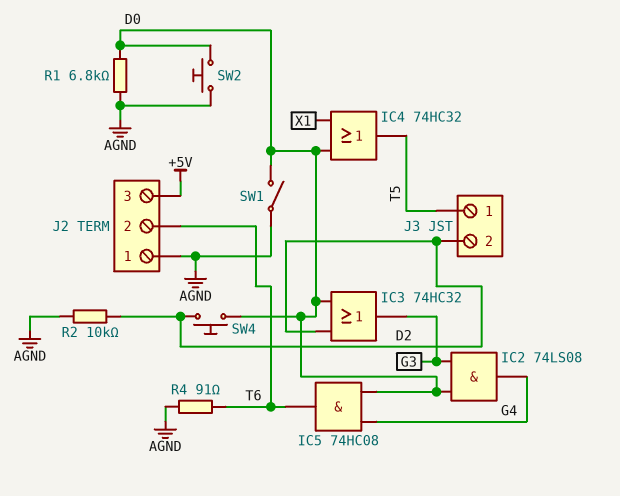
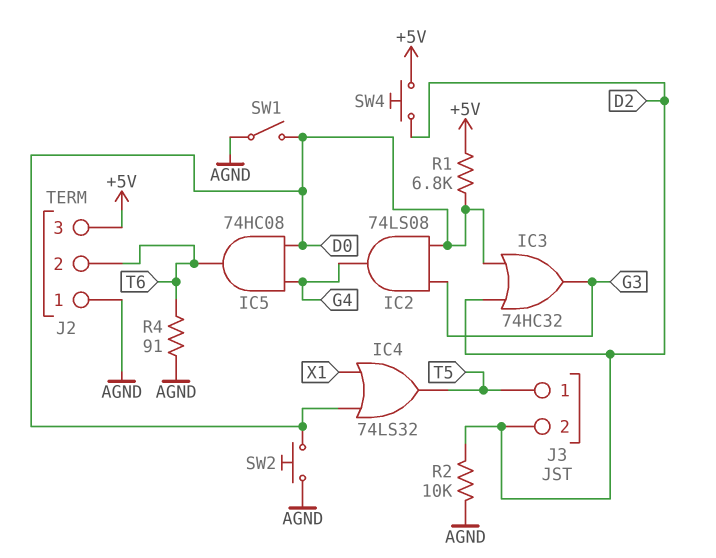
IC4: OR 74HC32 (in D0, in X1, out T5) -> OR 74LS32 (in D0, in X1, out T5)
R1: 6.8k (AGND, D0) -> 6.8k (+5V, D0)
SW4: button (D0, D2) -> button (+5V, D2)

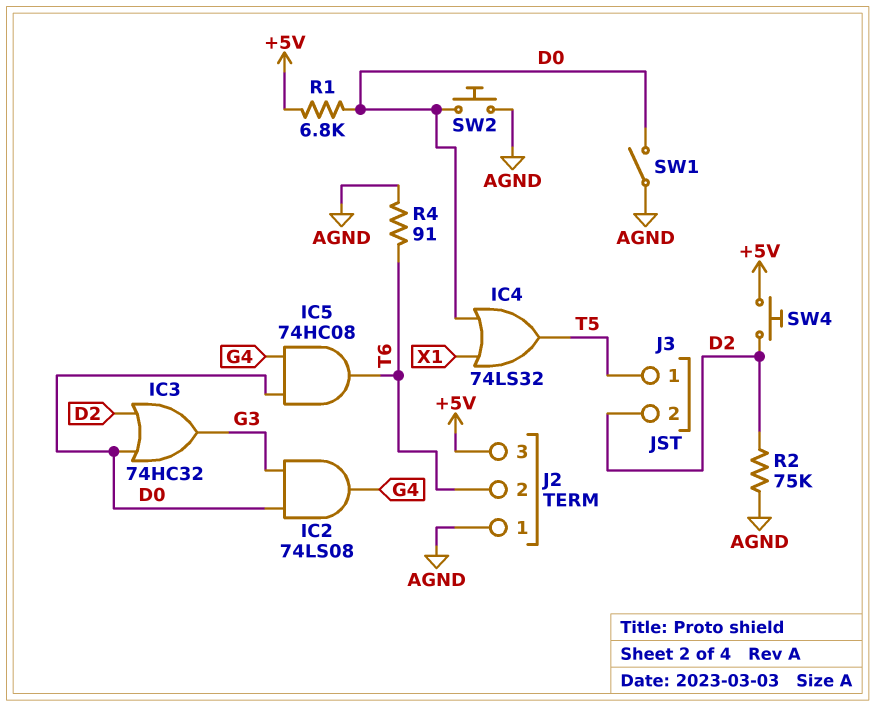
R2: 10k (AGND, D2) -> 75k (AGND, D2)

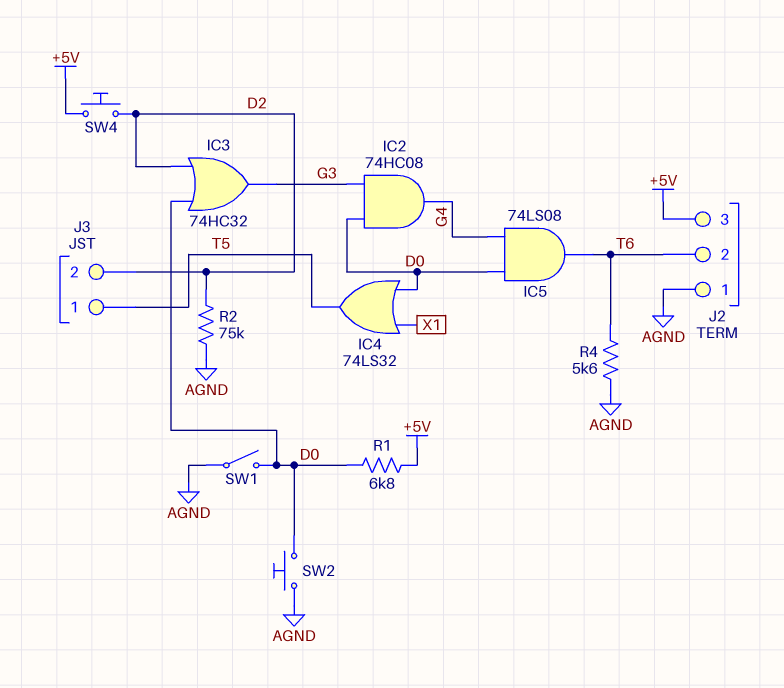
IC2: AND 74LS08 (in D0, in G3, out G4) -> AND 74HC08 (in D0, in G3, out G4)
IC5: AND 74HC08 (in D0, in G4, out T6) -> AND 74LS08 (in D0, in G4, out T6)
R4: 91 (AGND, T6) -> 5.6k (AGND, T6)

